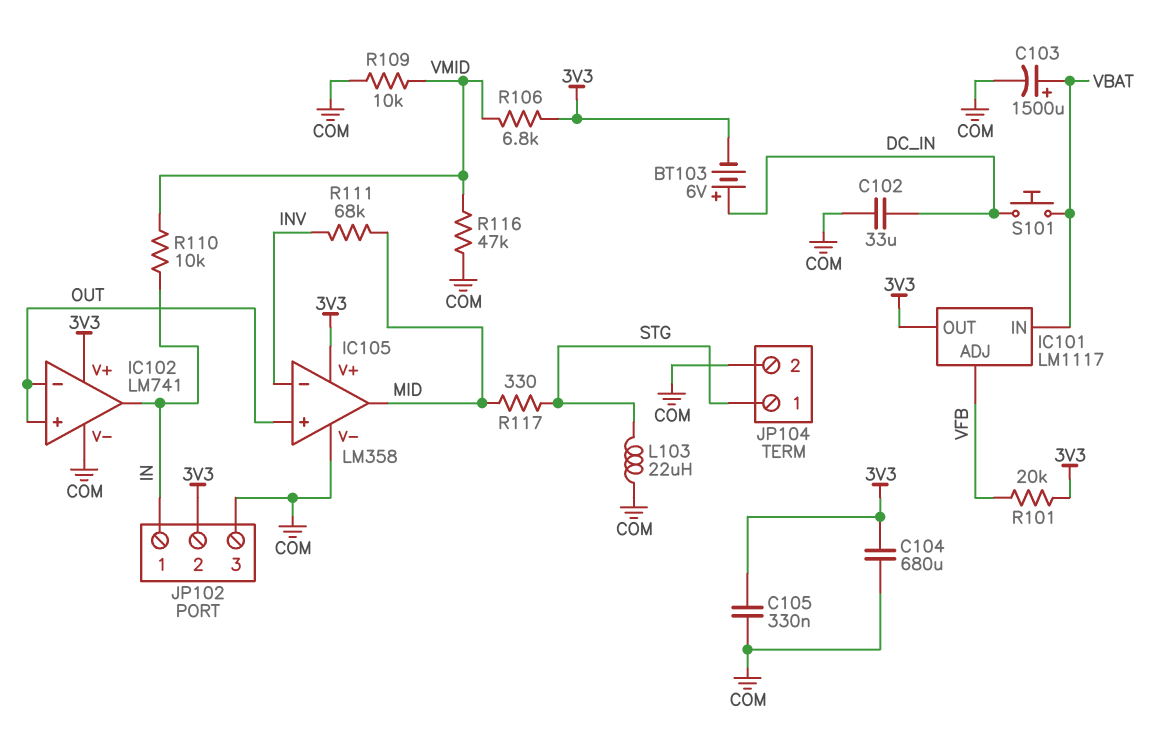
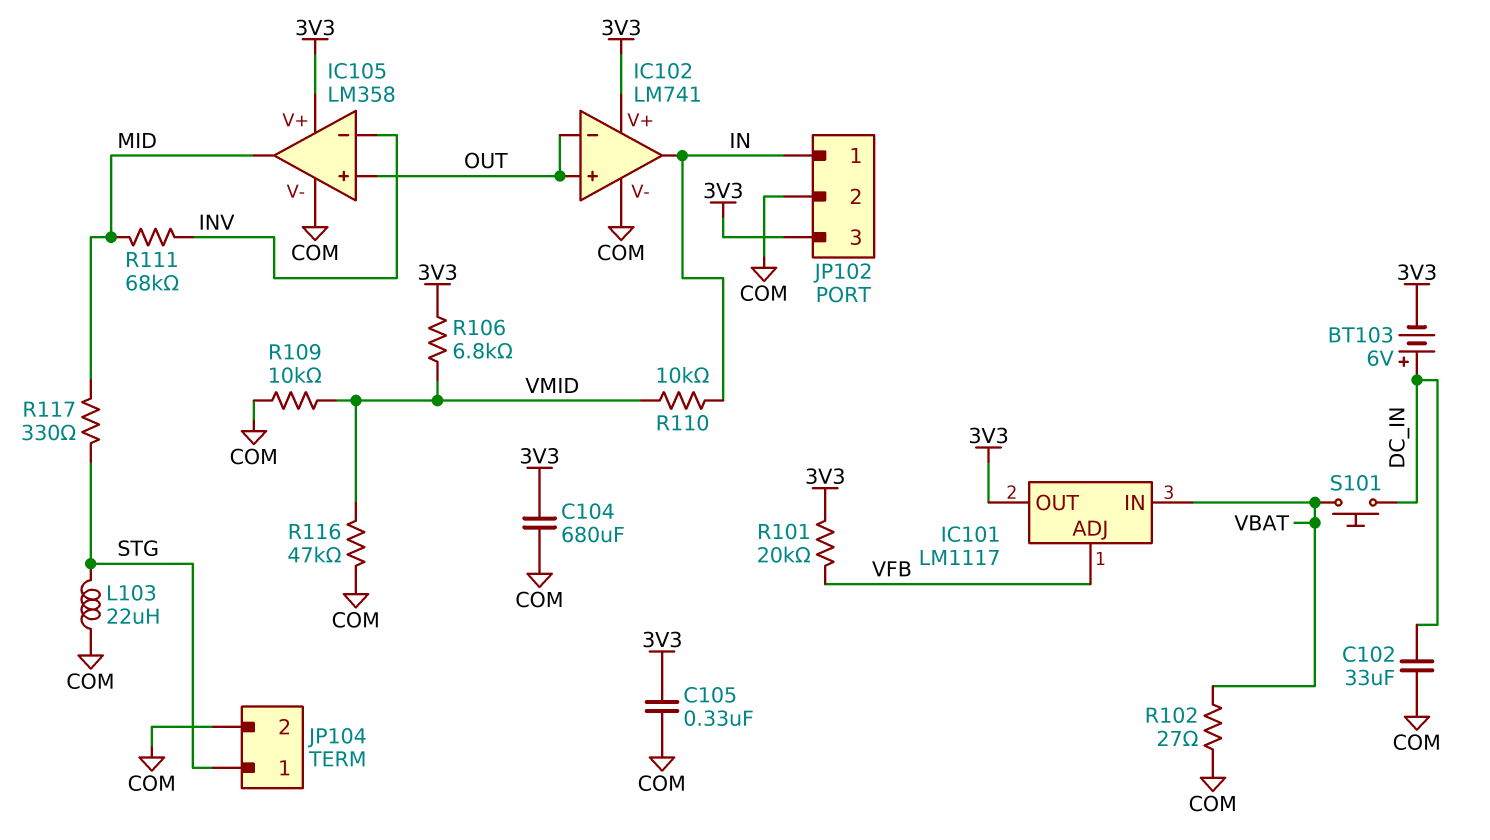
C103: 1500uF (plus VBAT, minus COM) -> none
JP102 pin 2: 3V3 -> COM
JP102 pin 3: COM -> 3V3
R102: none -> 27 (COM, VBAT)

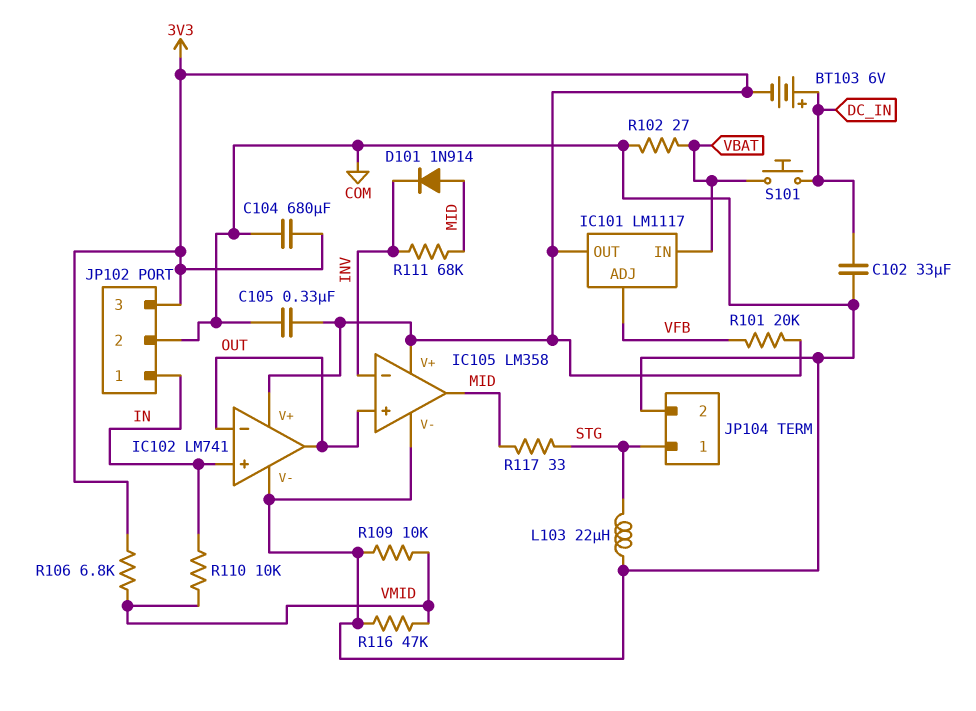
D101: none -> diode 1N914 (A MID, K INV)
IC102 pin in+: OUT -> IN
IC102 pin out: IN -> OUT
R117: 330 (MID, STG) -> 33 (MID, STG)

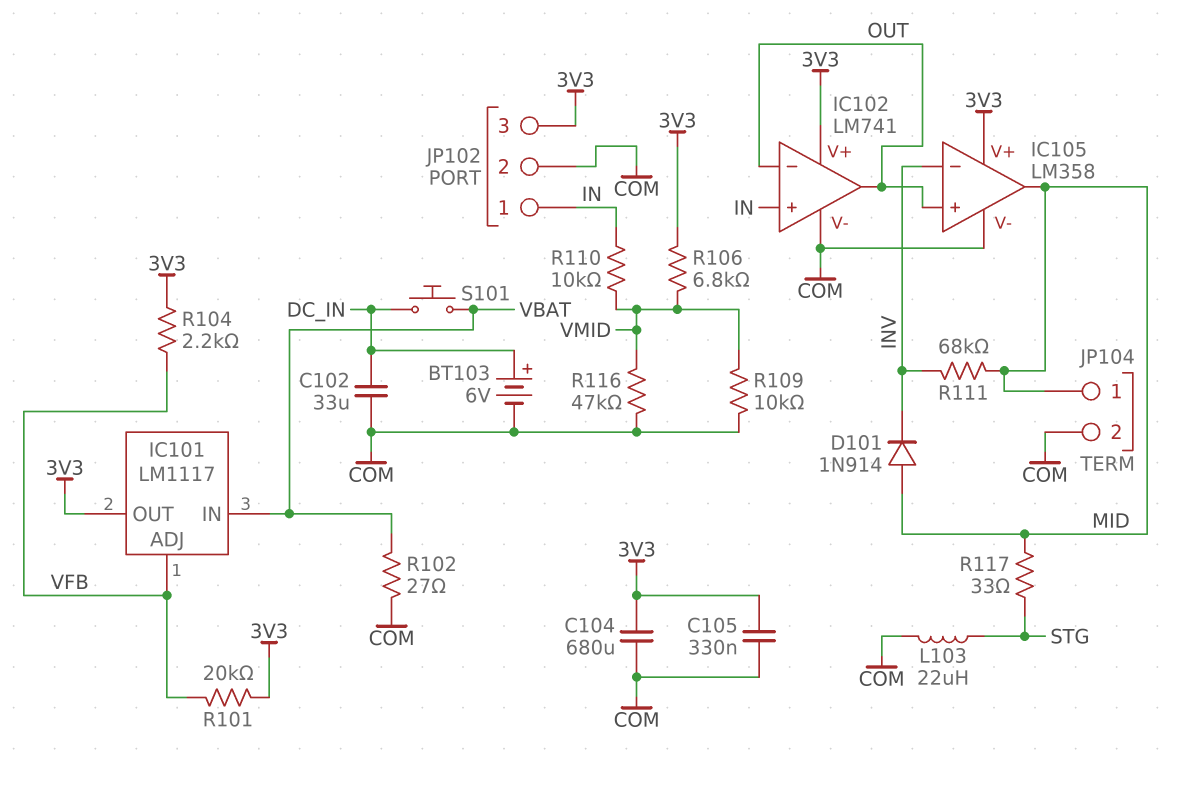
BT103: 6V (plus DC_IN, minus 3V3) -> 6V (plus DC_IN, minus COM)
JP104 pin 1: STG -> MID
R104: none -> 2.2k (3V3, VFB)

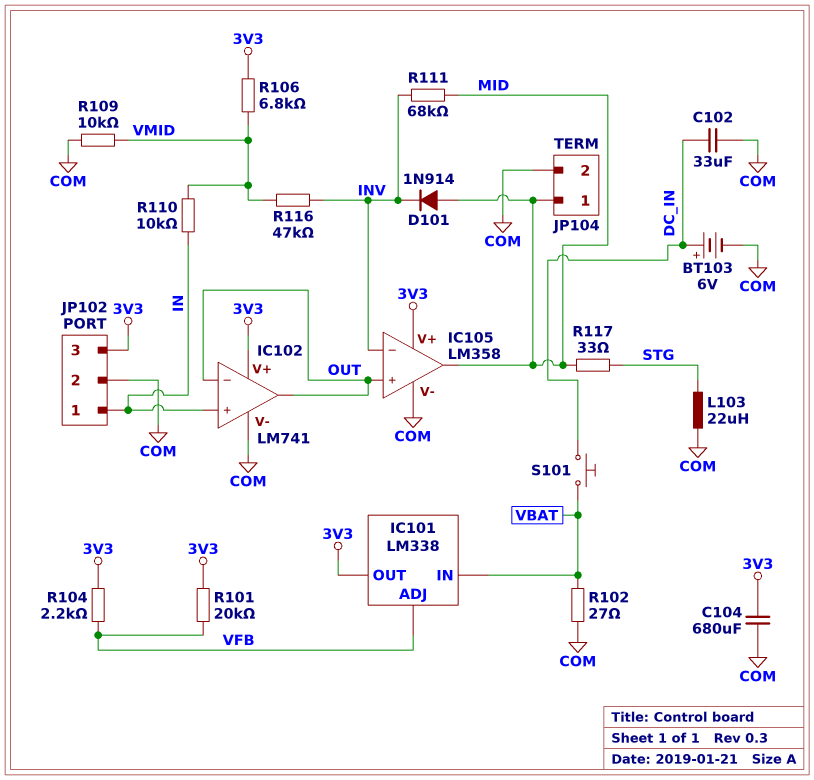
C105: 330nF (3V3, COM) -> none
IC101: LM1117 -> LM338
R116: 47k (COM, VMID) -> 47k (INV, VMID)

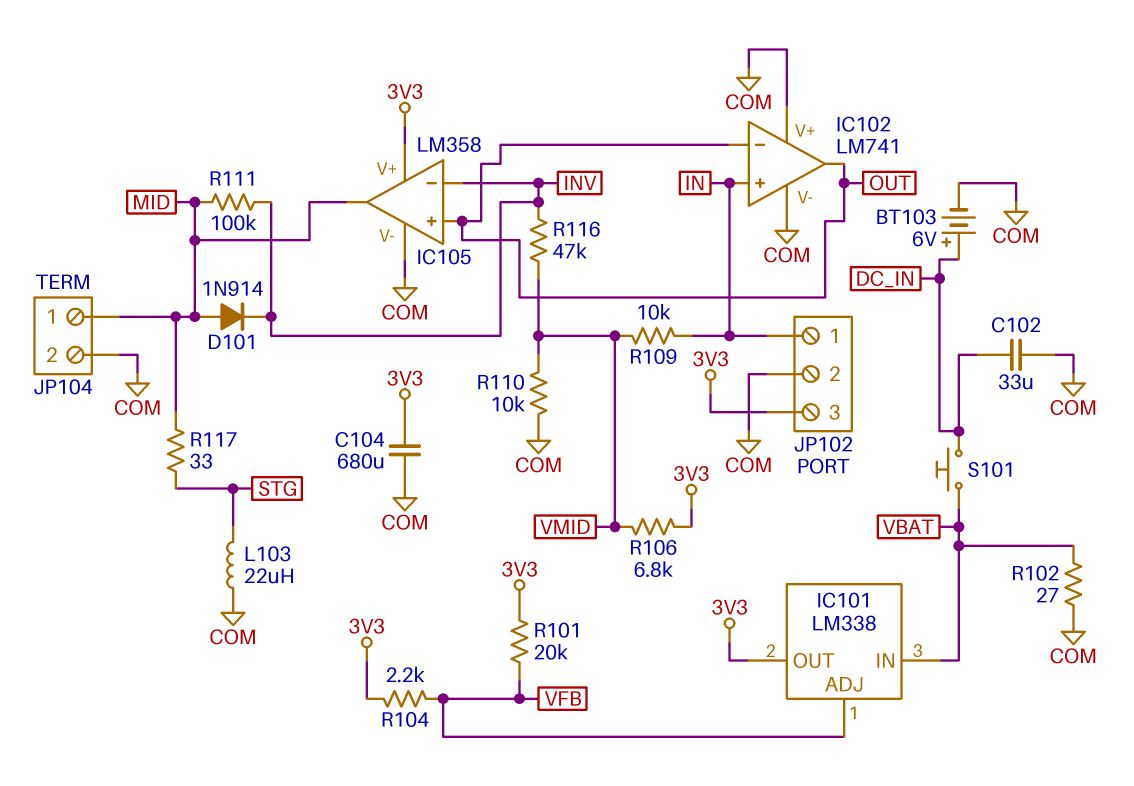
IC102 pin V+: 3V3 -> COM
R109: 10k (COM, VMID) -> 10k (IN, VMID)
R110: 10k (IN, VMID) -> 10k (COM, VMID)
R111: 68k (INV, MID) -> 100k (INV, MID)

